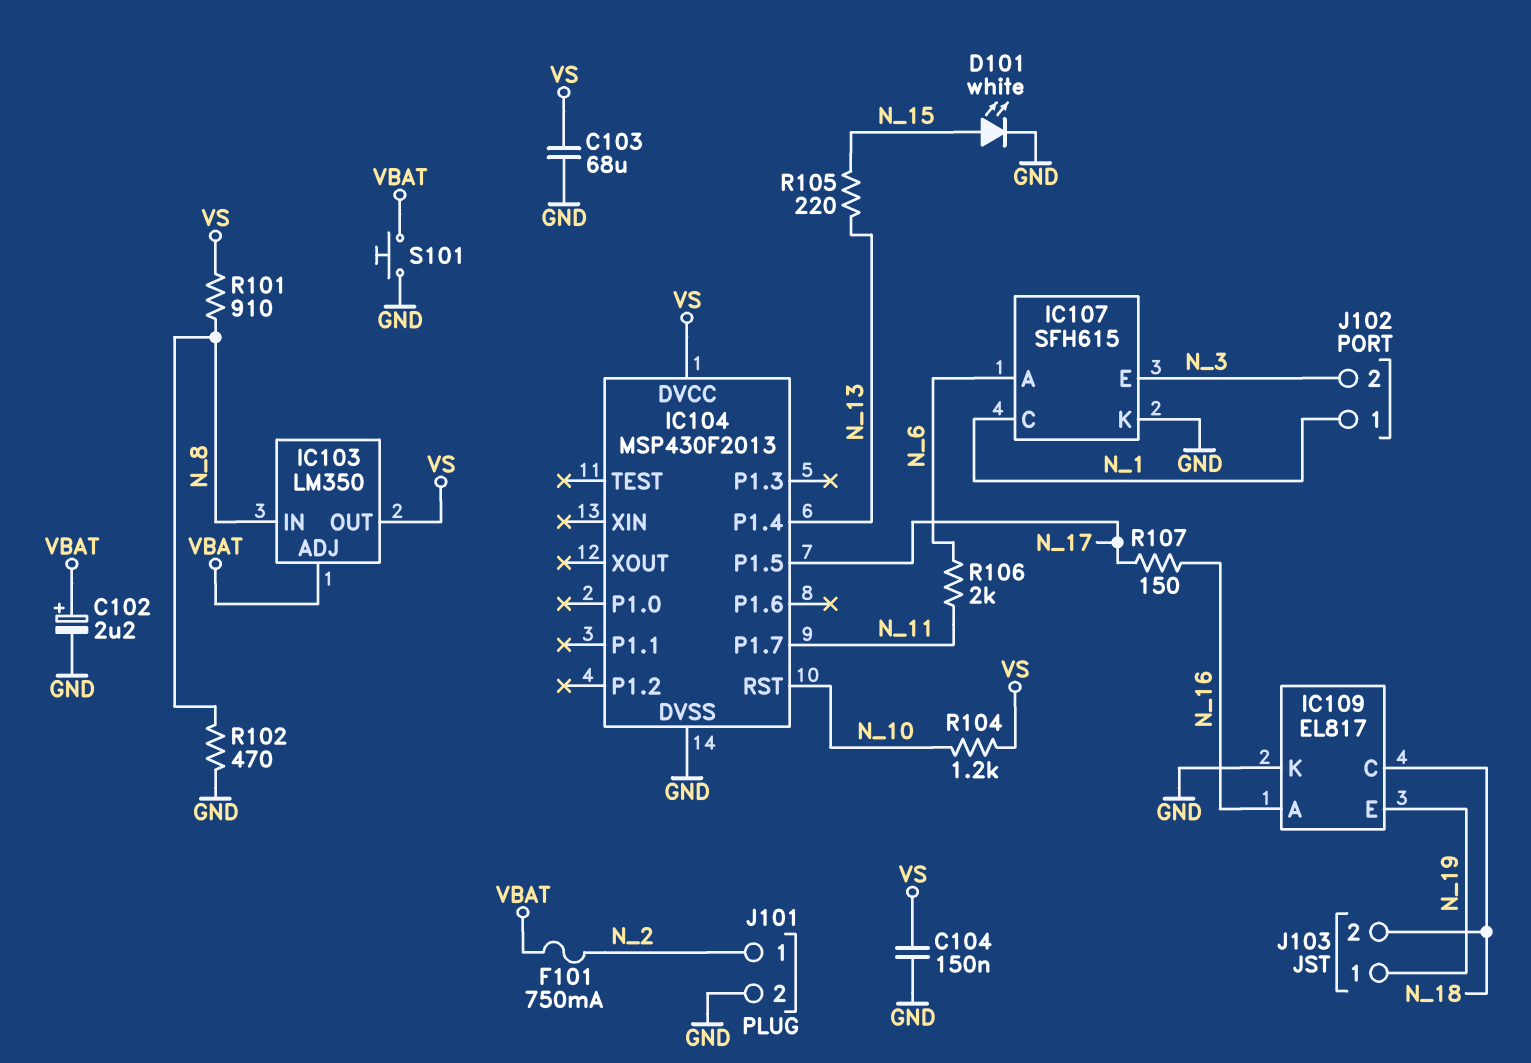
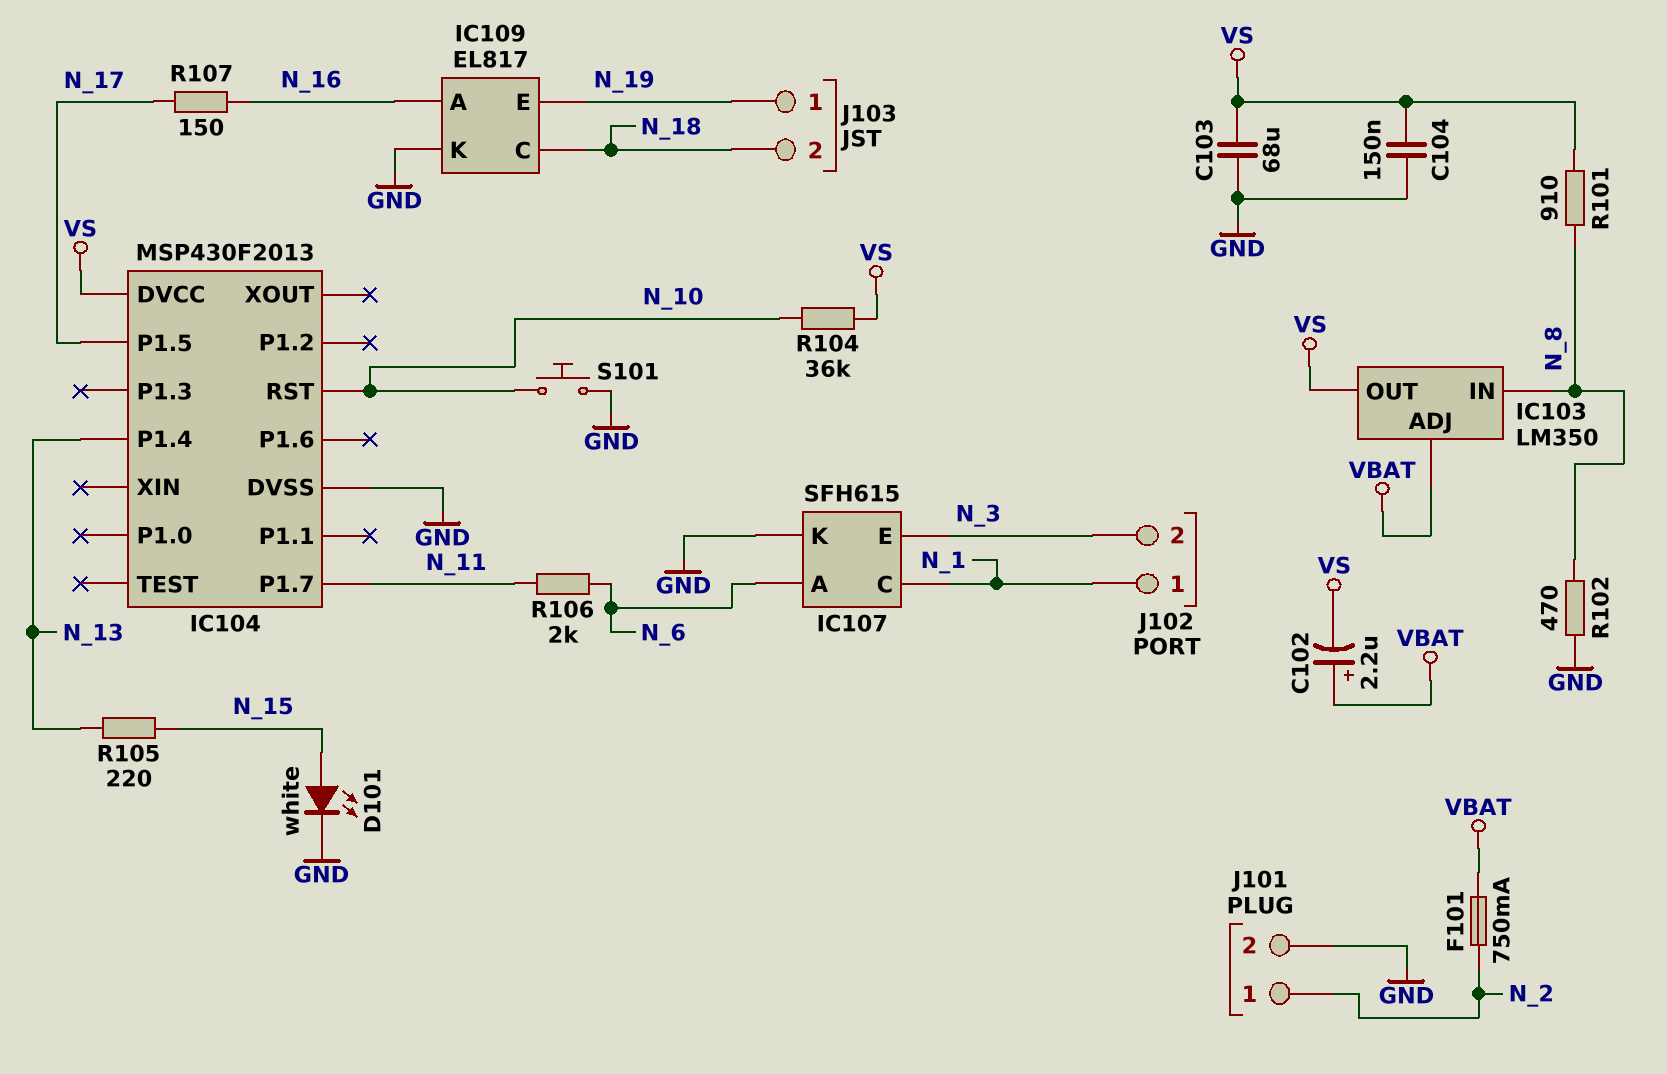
C102: 2.2uF (plus VBAT, minus GND) -> 2.2uF (plus VBAT, minus VS)
R104: 1.2k (N_10, VS) -> 36k (N_10, VS)
S101: button (GND, VBAT) -> button (GND, N_10)

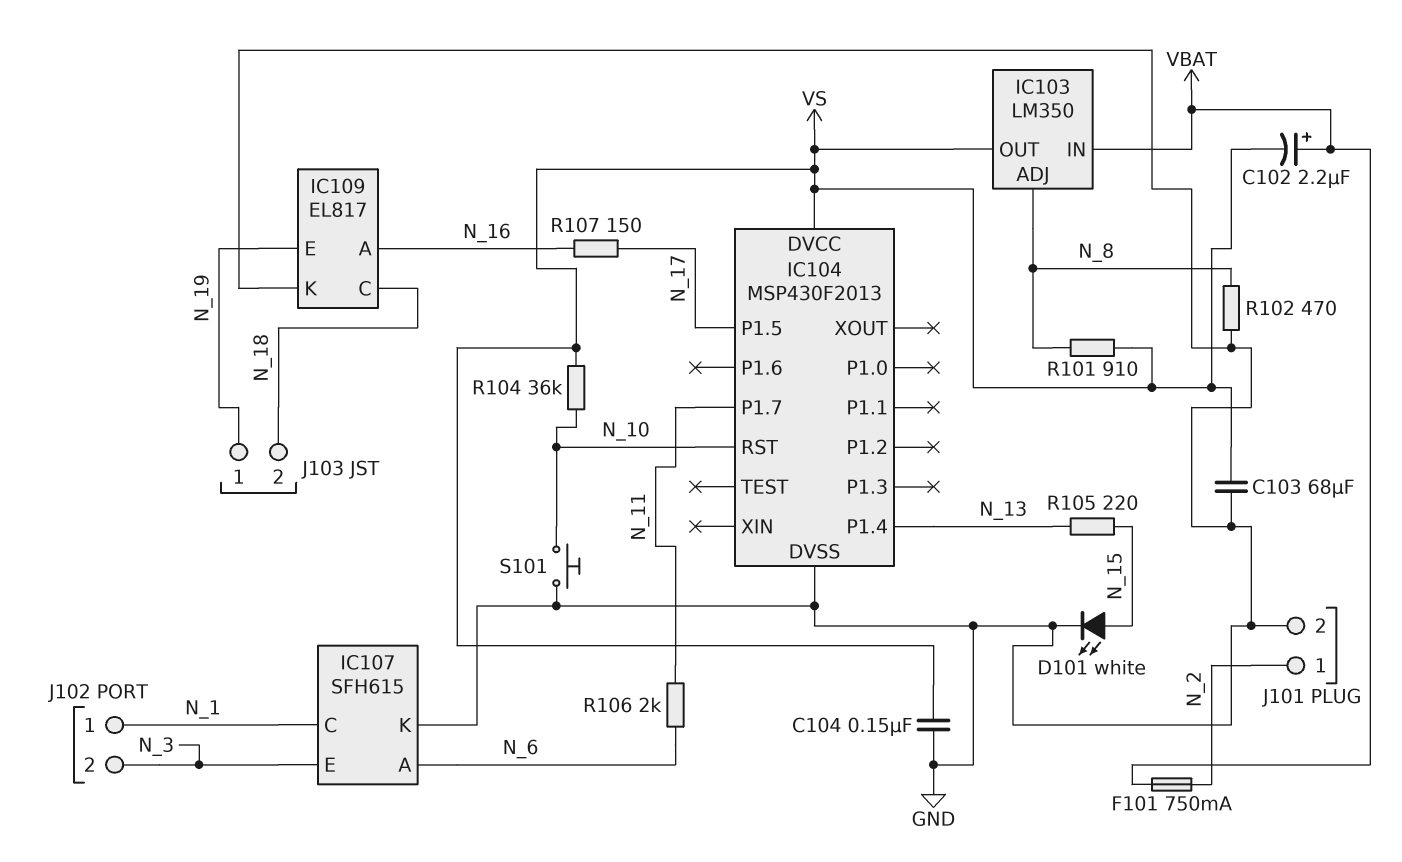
IC103 pin ADJ: VBAT -> N_8
IC103 pin IN: N_8 -> VBAT

